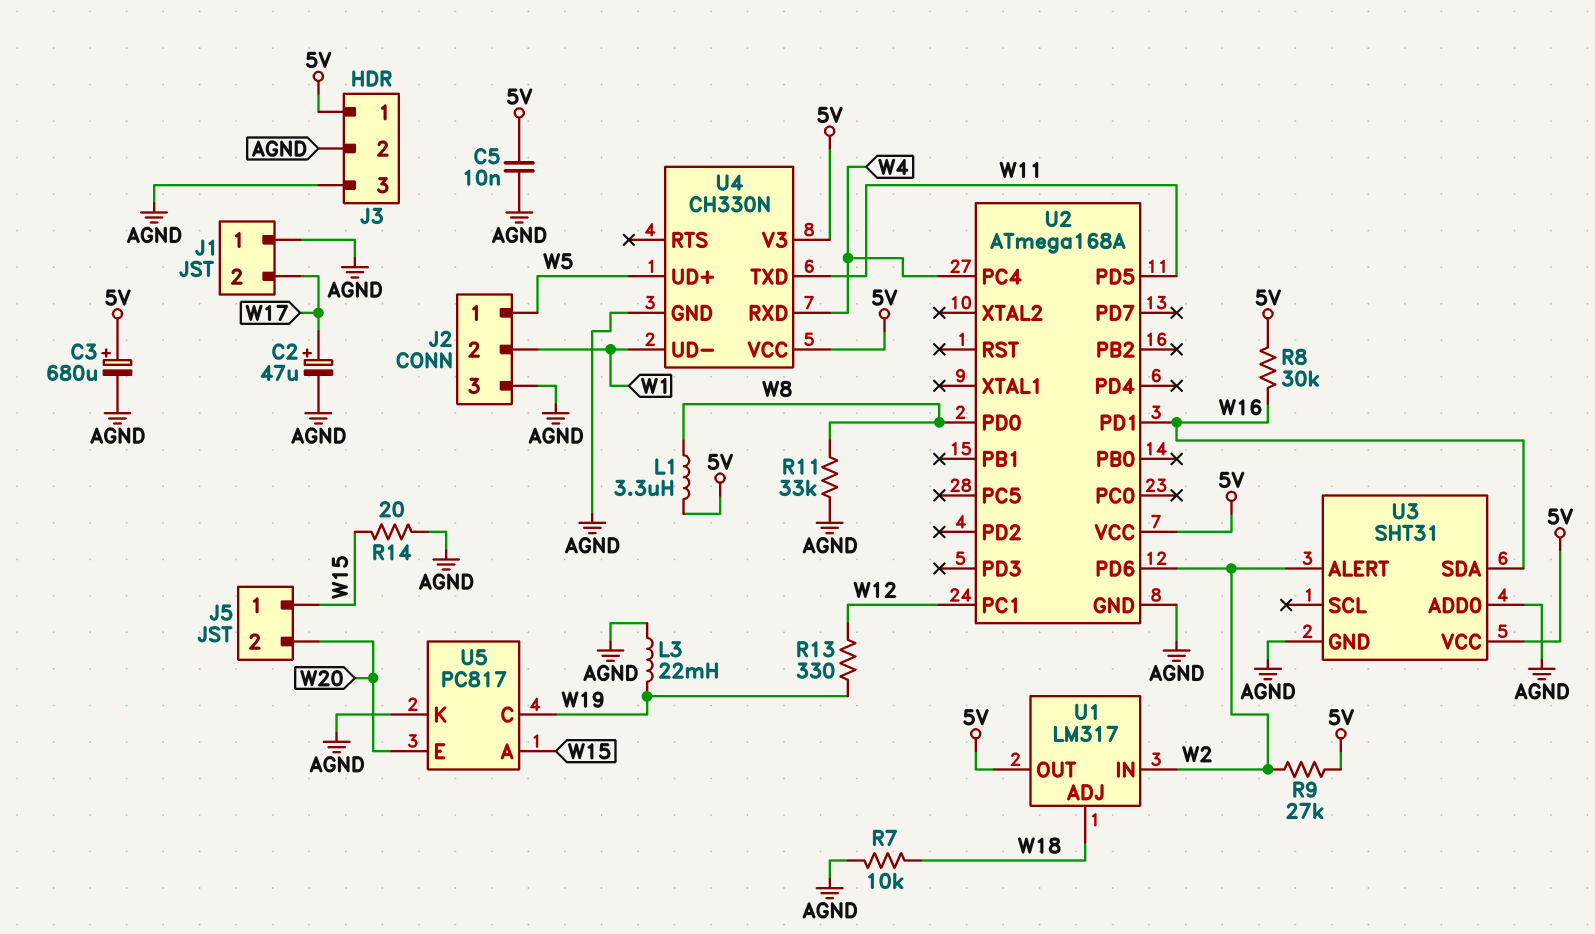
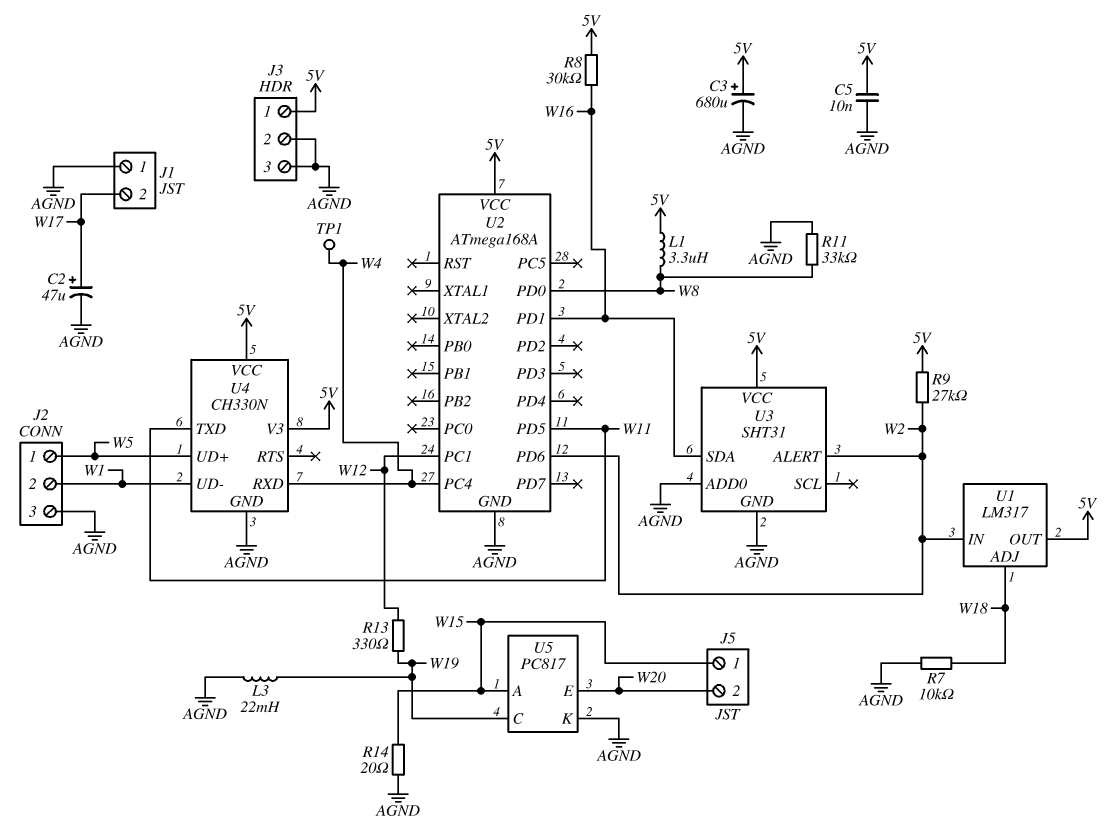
TP1: none -> test point (W4)

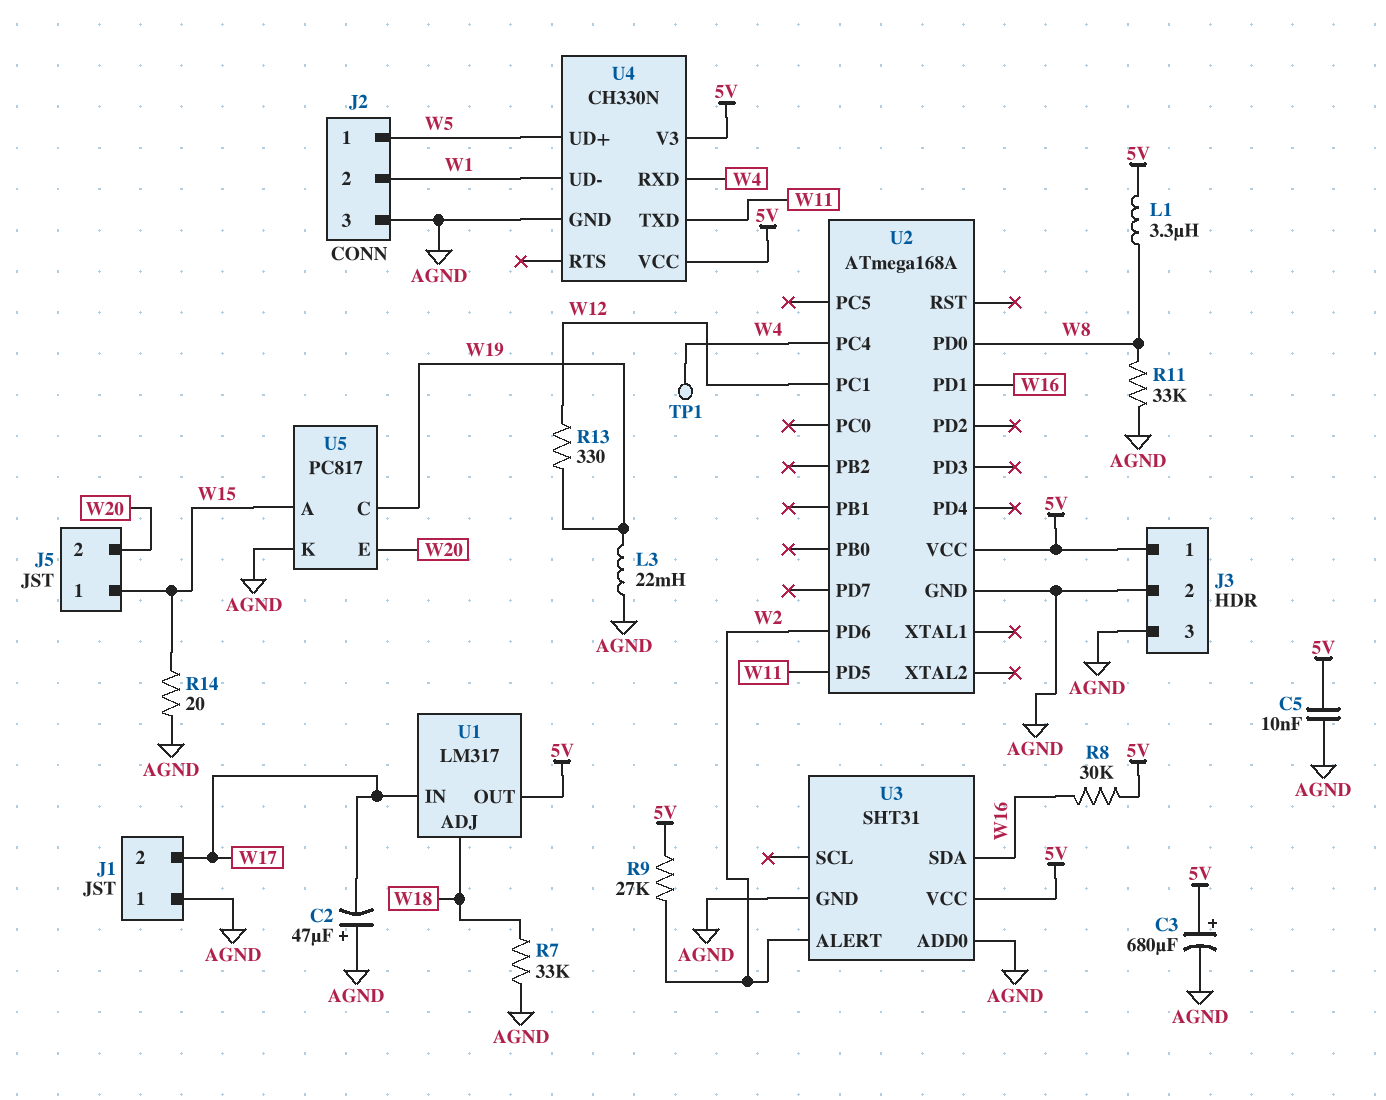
C2: 47uF (plus W17, minus AGND) -> 47uF (plus AGND, minus W17)
R7: 10k (AGND, W18) -> 33k (AGND, W18)
U1 pin IN: W2 -> W17

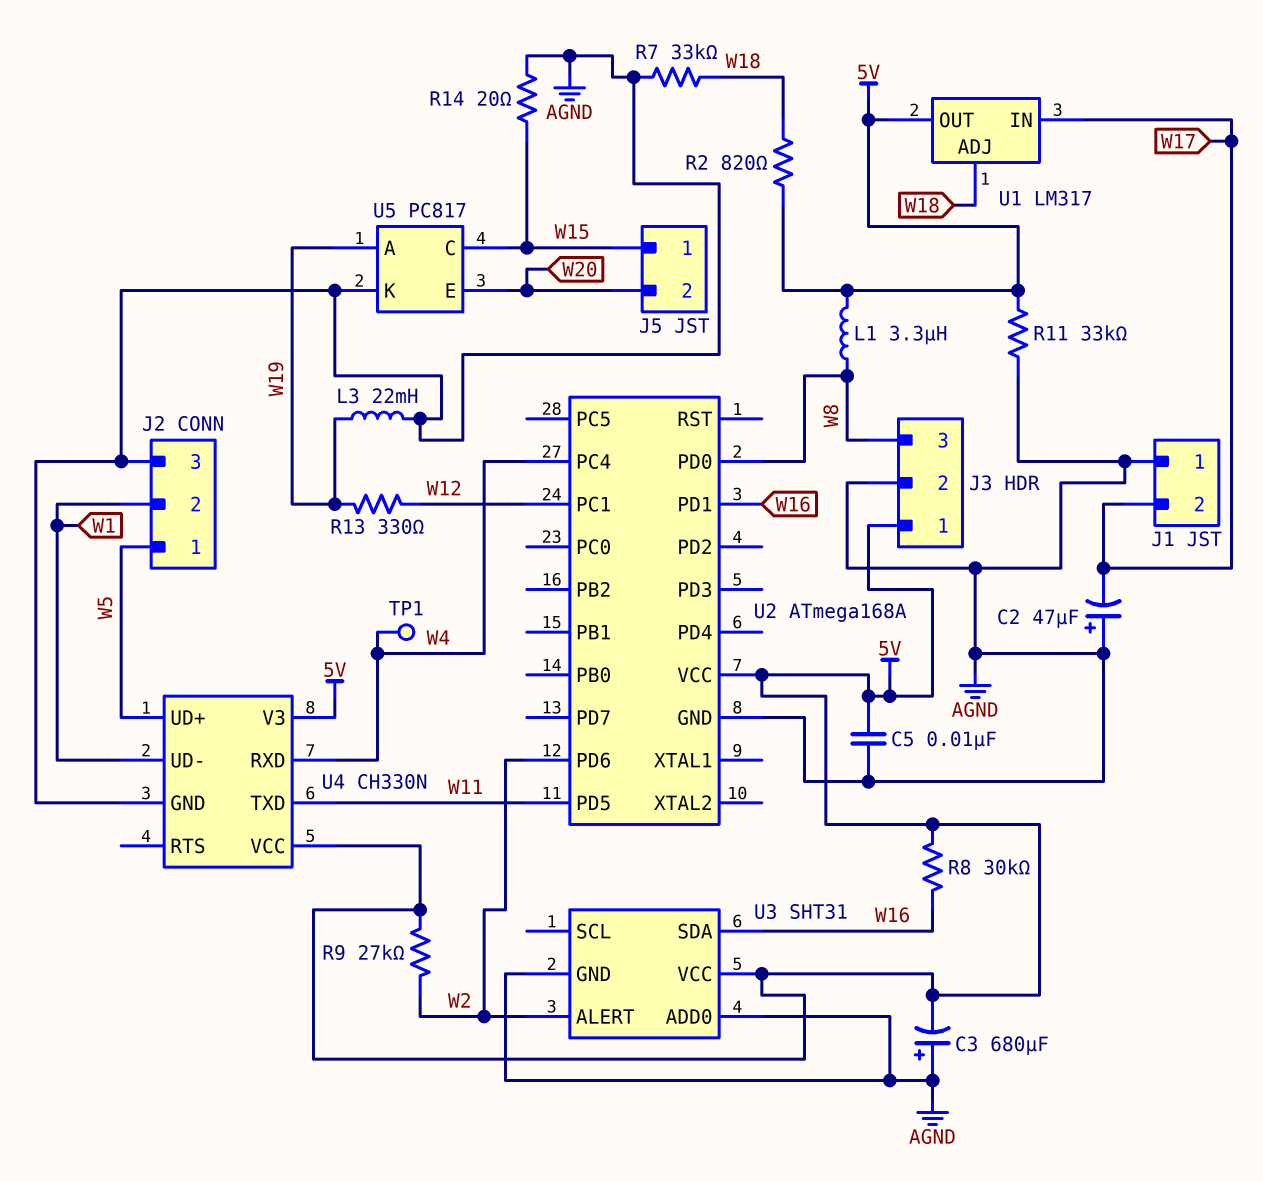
C3: 680uF (plus 5V, minus AGND) -> 680uF (plus AGND, minus 5V)
J3 pin 3: AGND -> W8
R2: none -> 820 (5V, W18)
R11: 33k (AGND, W8) -> 33k (5V, AGND)
U5 pin A: W15 -> W19
U5 pin C: W19 -> W15

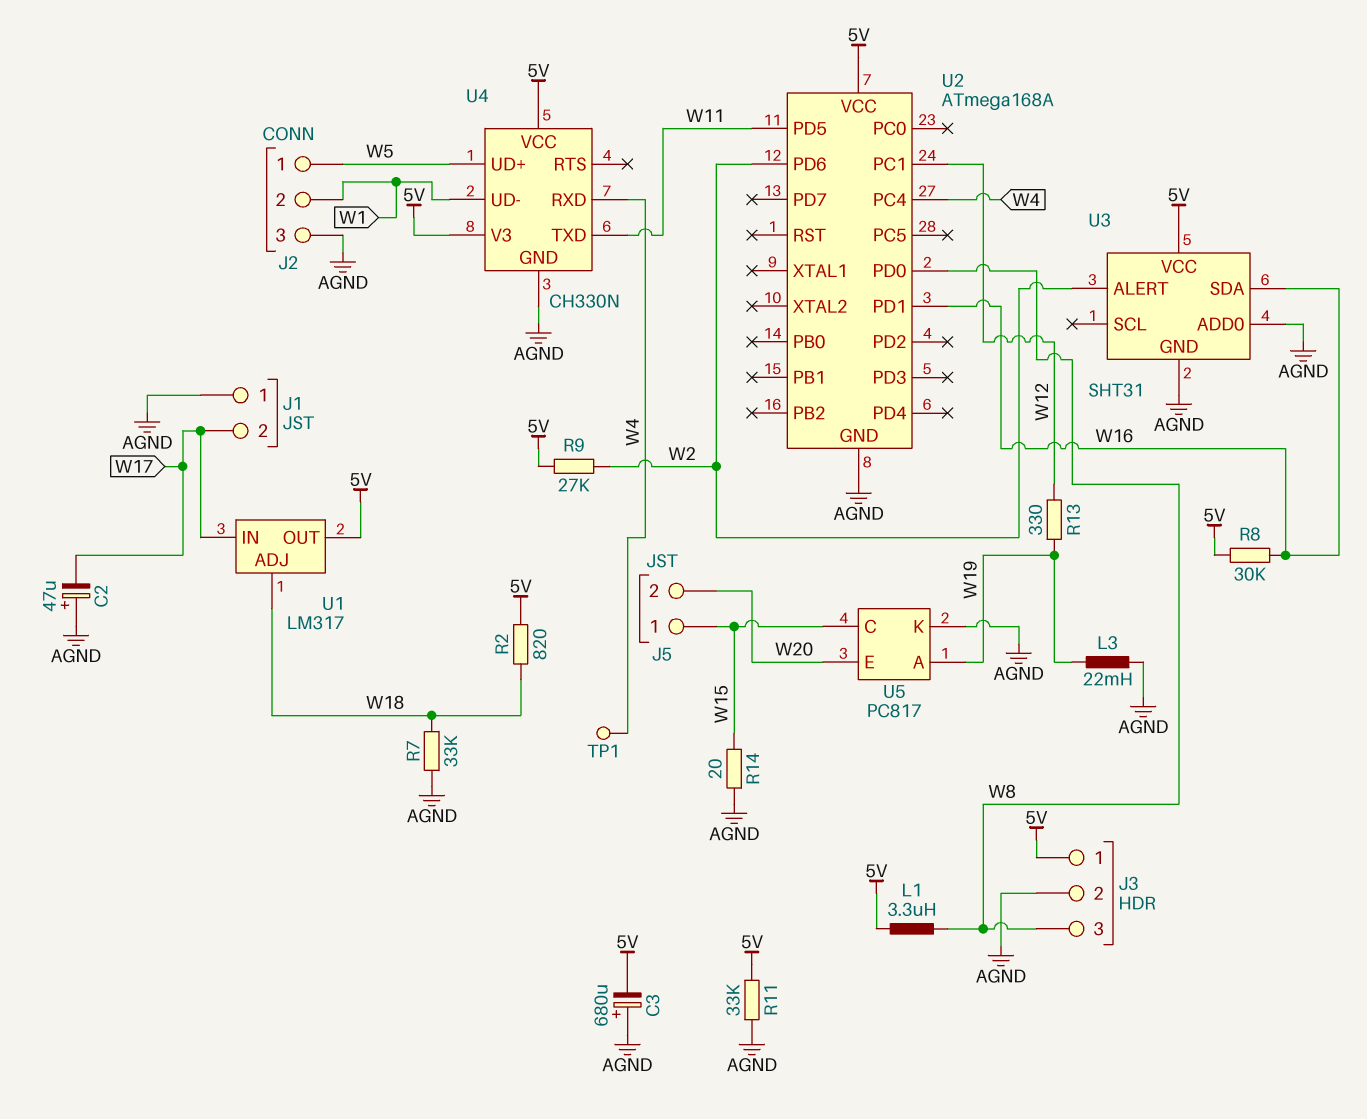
C5: 10nF (5V, AGND) -> none

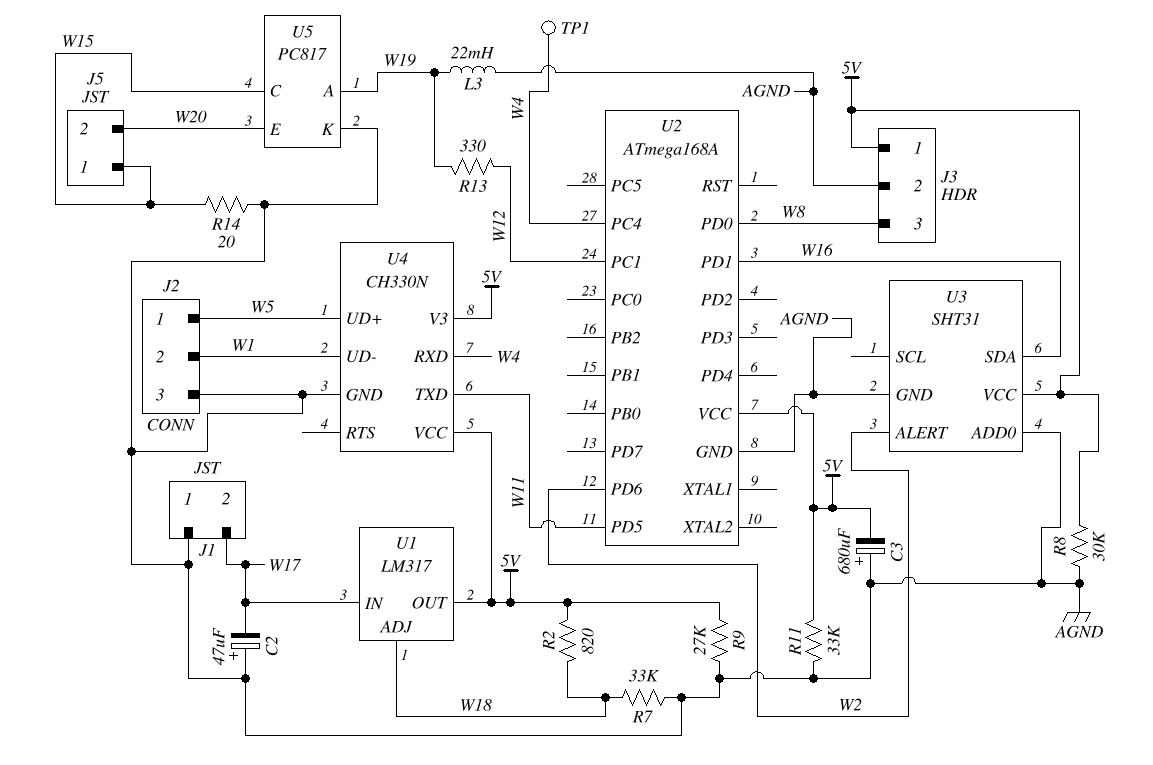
L1: 3.3uH (5V, W8) -> none
R8: 30k (5V, W16) -> 30k (5V, AGND)
R9: 27k (5V, W2) -> 27k (5V, AGND)

